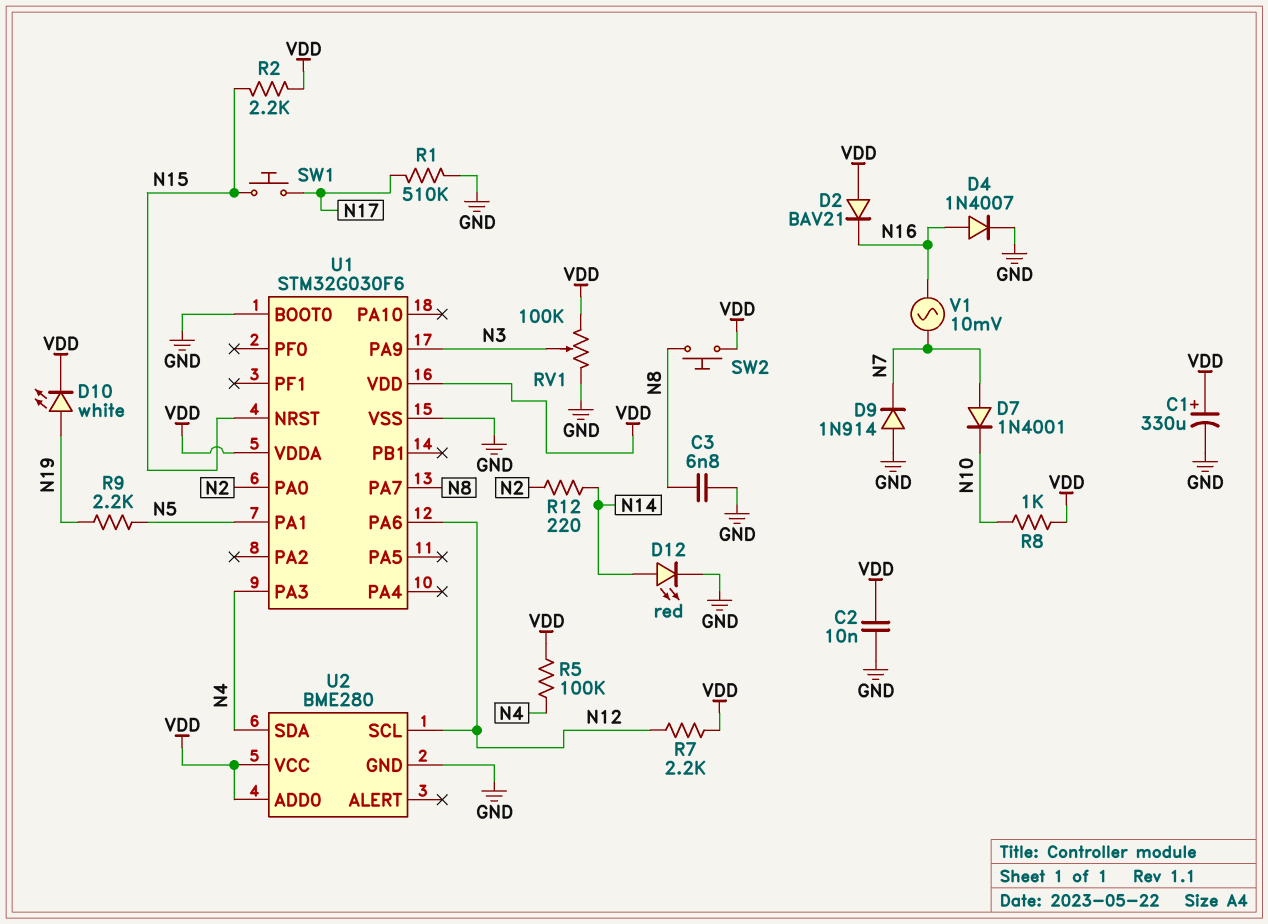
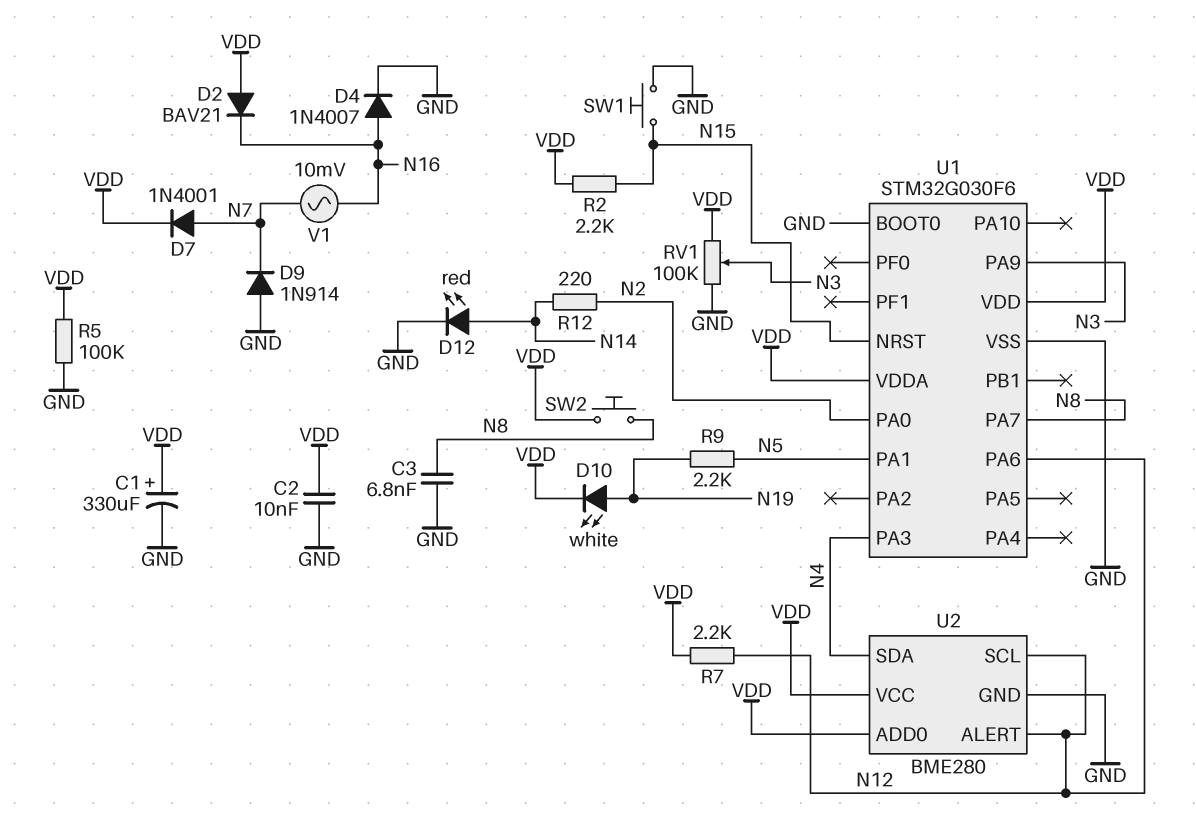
D7: diode 1N4001 (A N7, K N10) -> diode 1N4001 (A N7, K VDD)
R1: 510k (GND, N17) -> none
R5: 100k (N4, VDD) -> 100k (GND, VDD)
R8: 1k (N10, VDD) -> none
SW1: button (N15, N17) -> button (GND, N15)
U2 pin ALERT: none -> N12

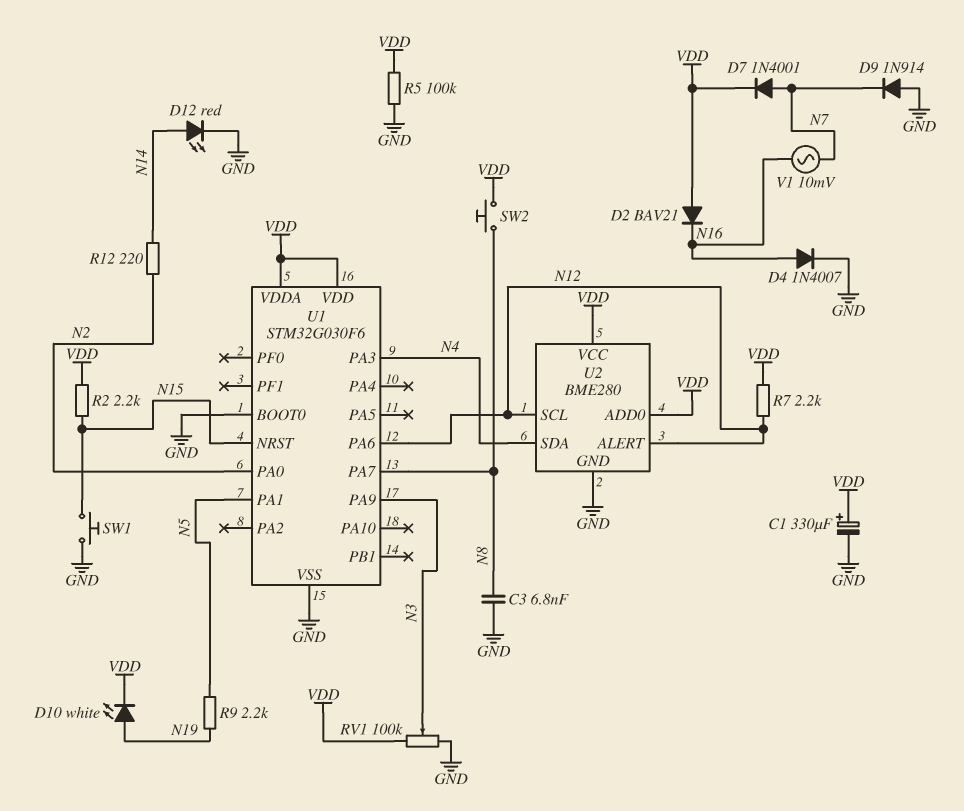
C2: 10nF (GND, VDD) -> none

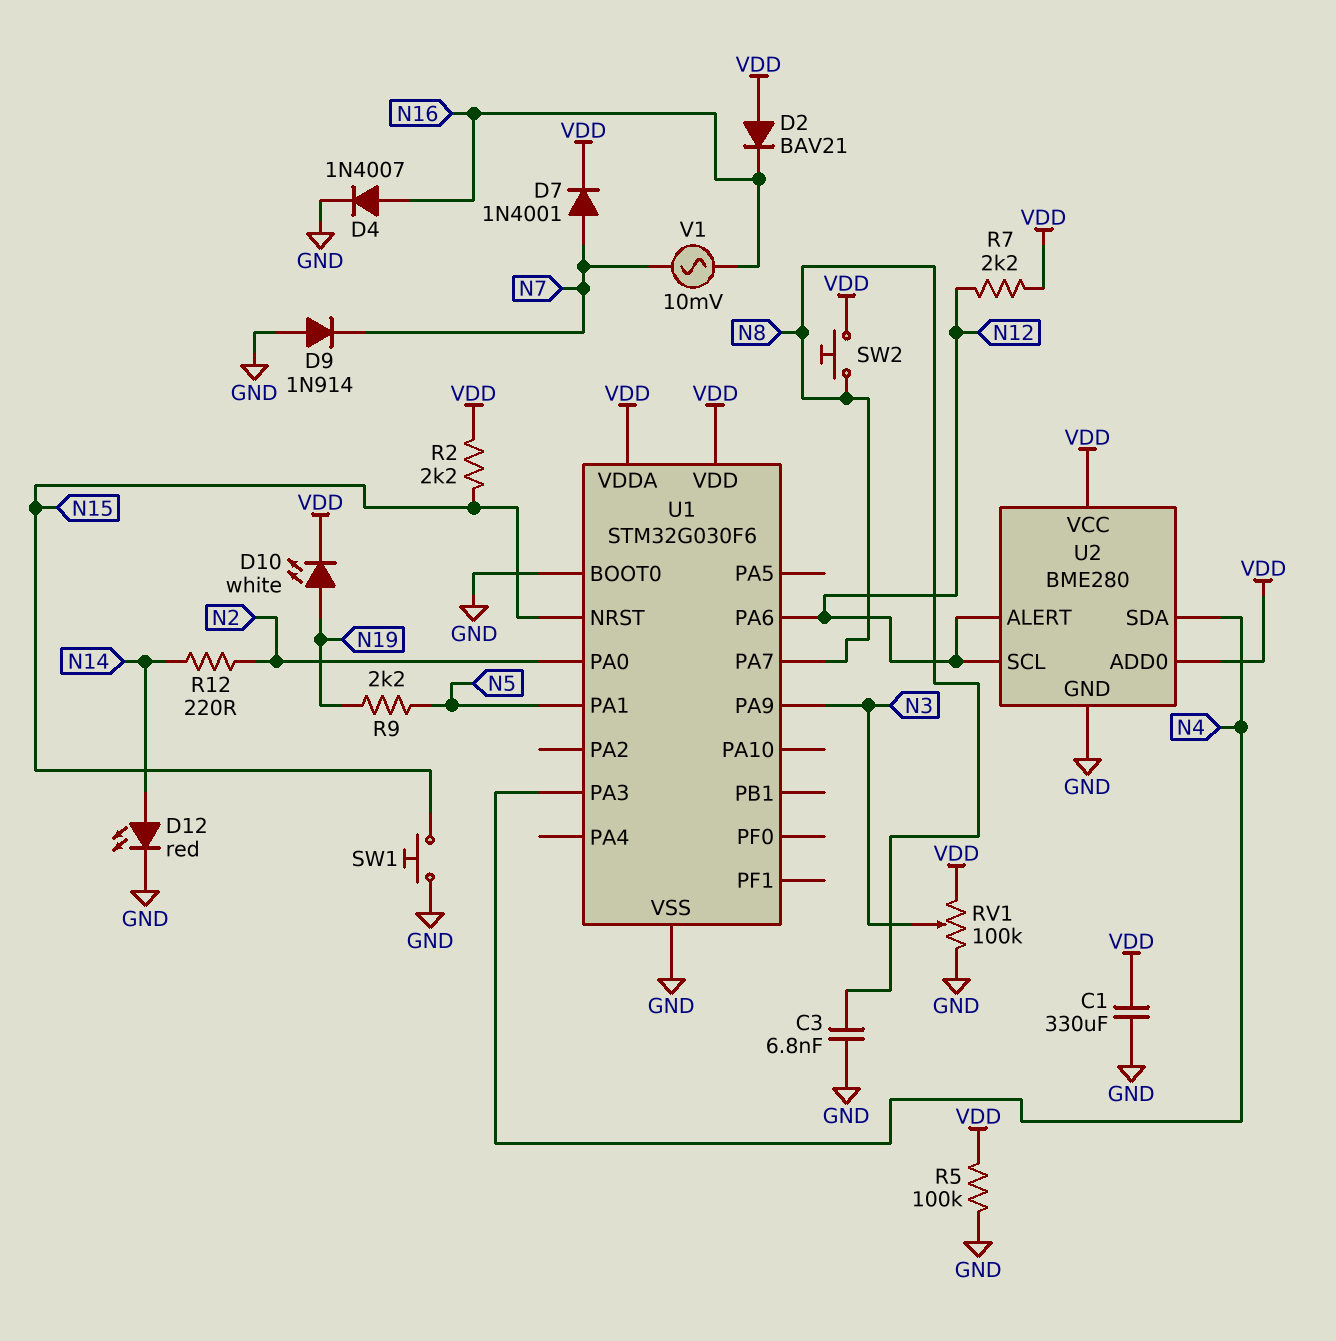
C1: 330uF (plus VDD, minus GND) -> 330uF (GND, VDD)

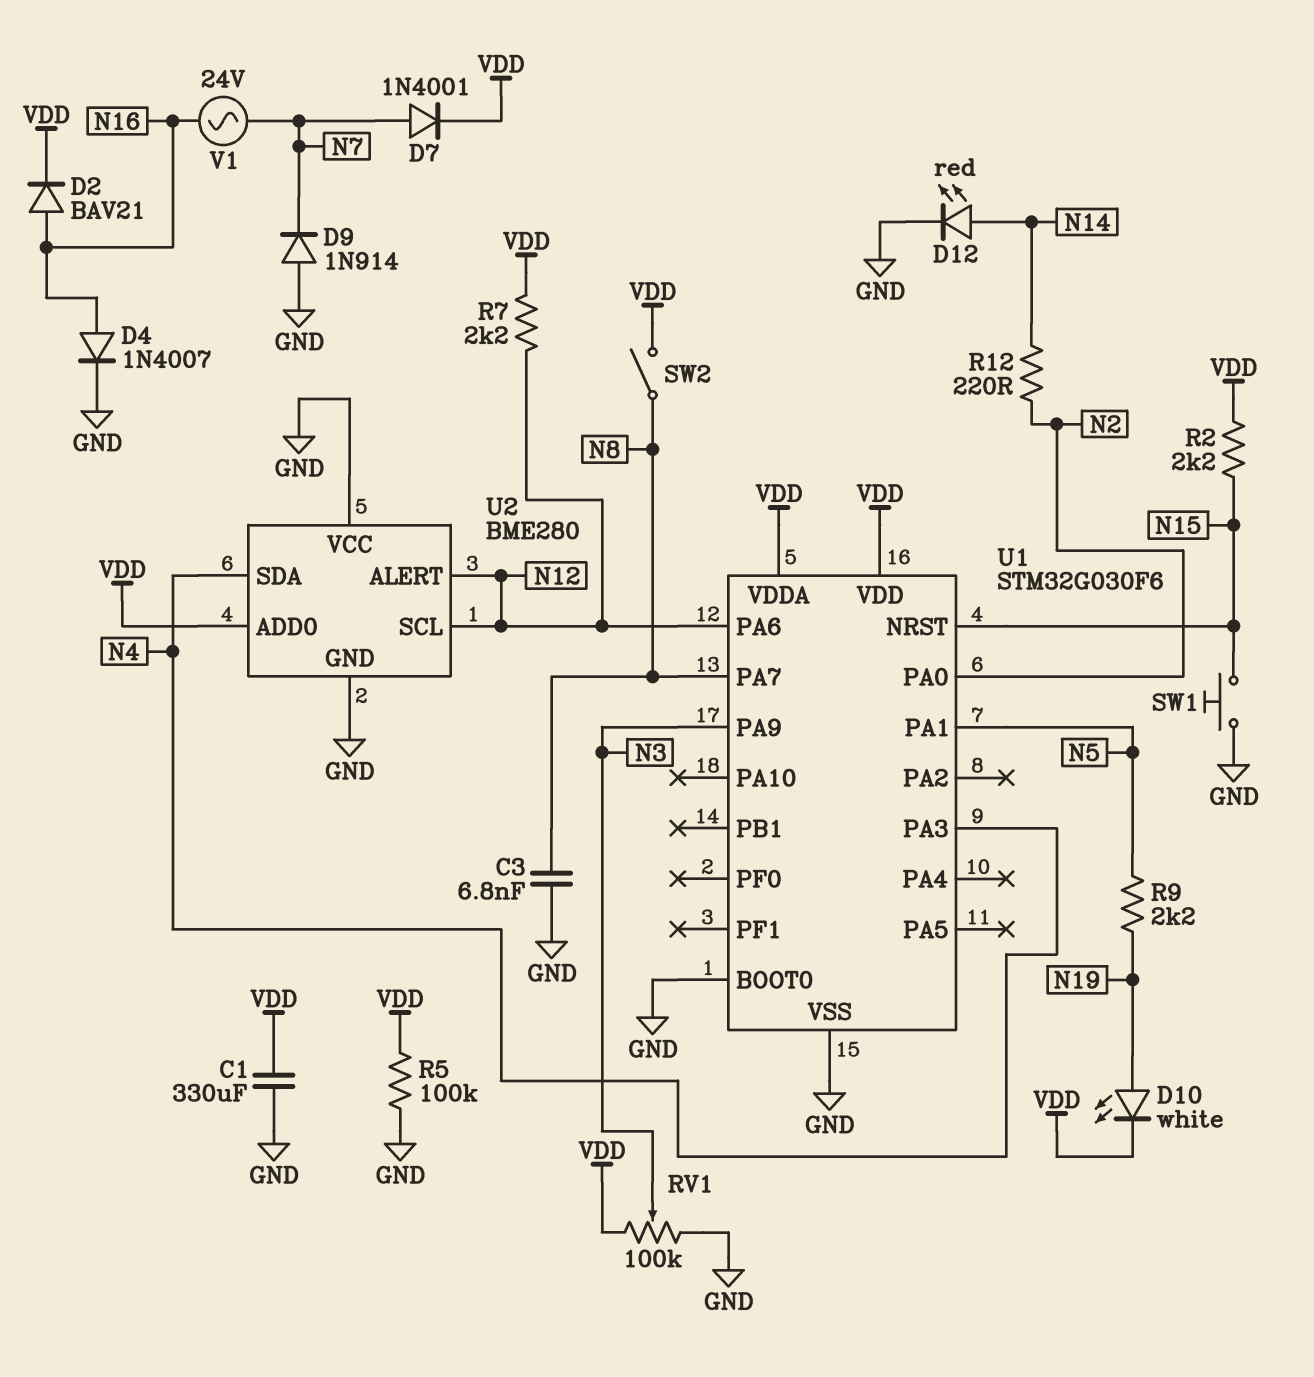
D2: diode BAV21 (A VDD, K N16) -> diode BAV21 (A N16, K VDD)
SW2: button (N8, VDD) -> switch (N8, VDD)
U2 pin VCC: VDD -> GND
V1: AC 10mV (N7, N16) -> AC 24V (N7, N16)

